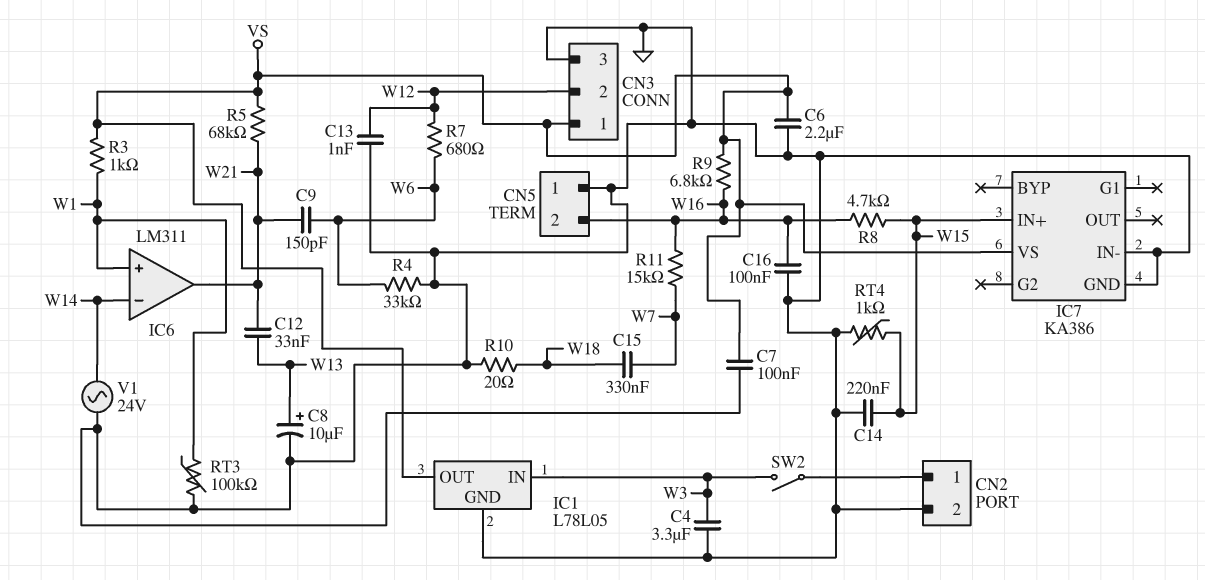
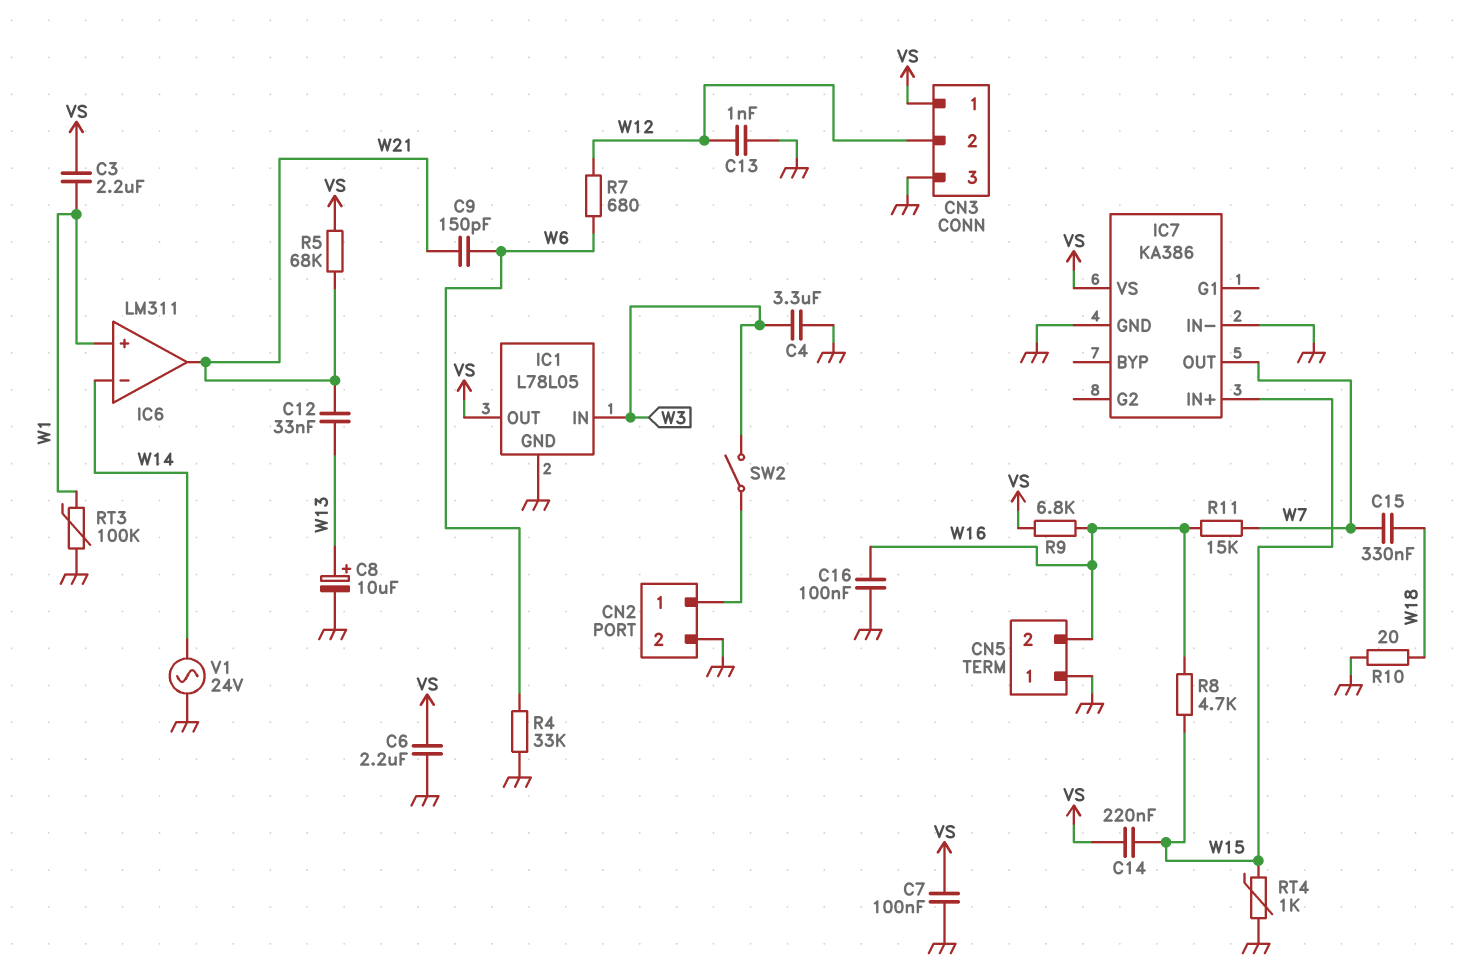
C3: none -> 2.2uF (VS, W1)
C14: 220nF (GND, W15) -> 220nF (VS, W15)
IC7 pin OUT: none -> W7
R3: 1k (VS, W1) -> none

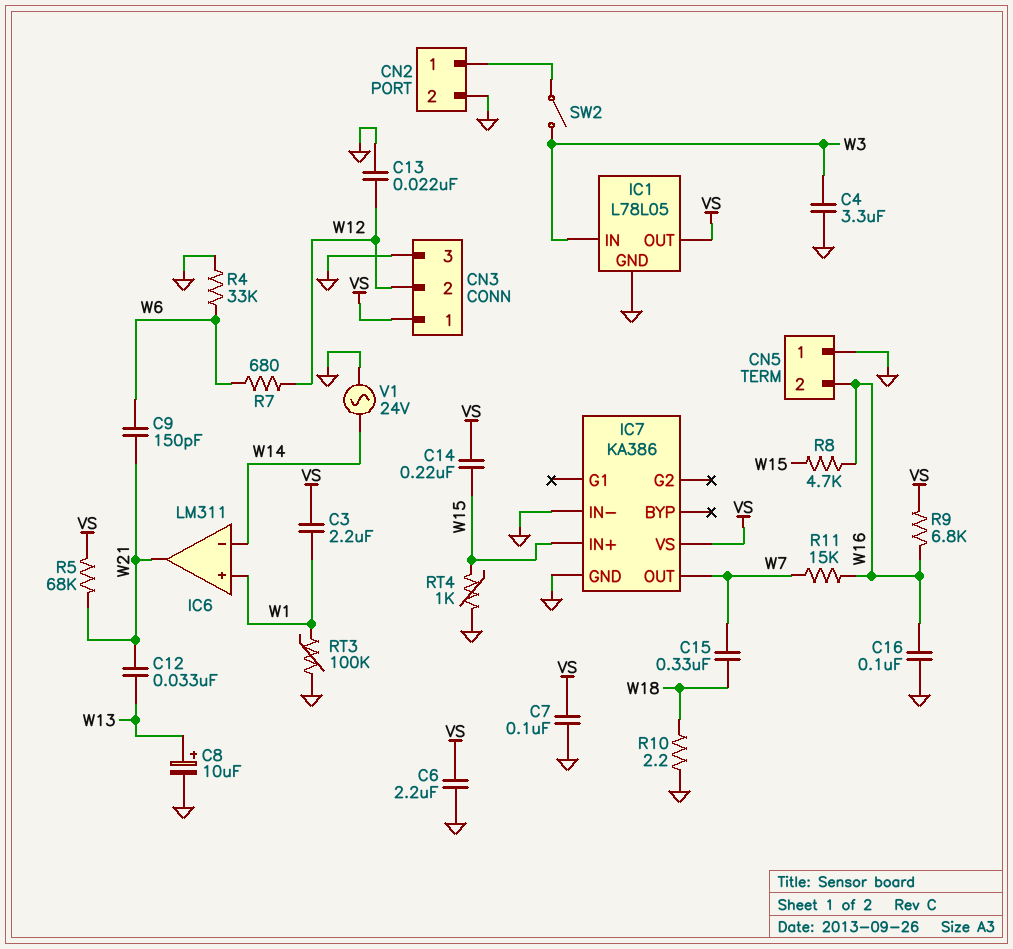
C13: 1nF (GND, W12) -> 22nF (GND, W12)
R10: 20 (GND, W18) -> 2.2 (GND, W18)

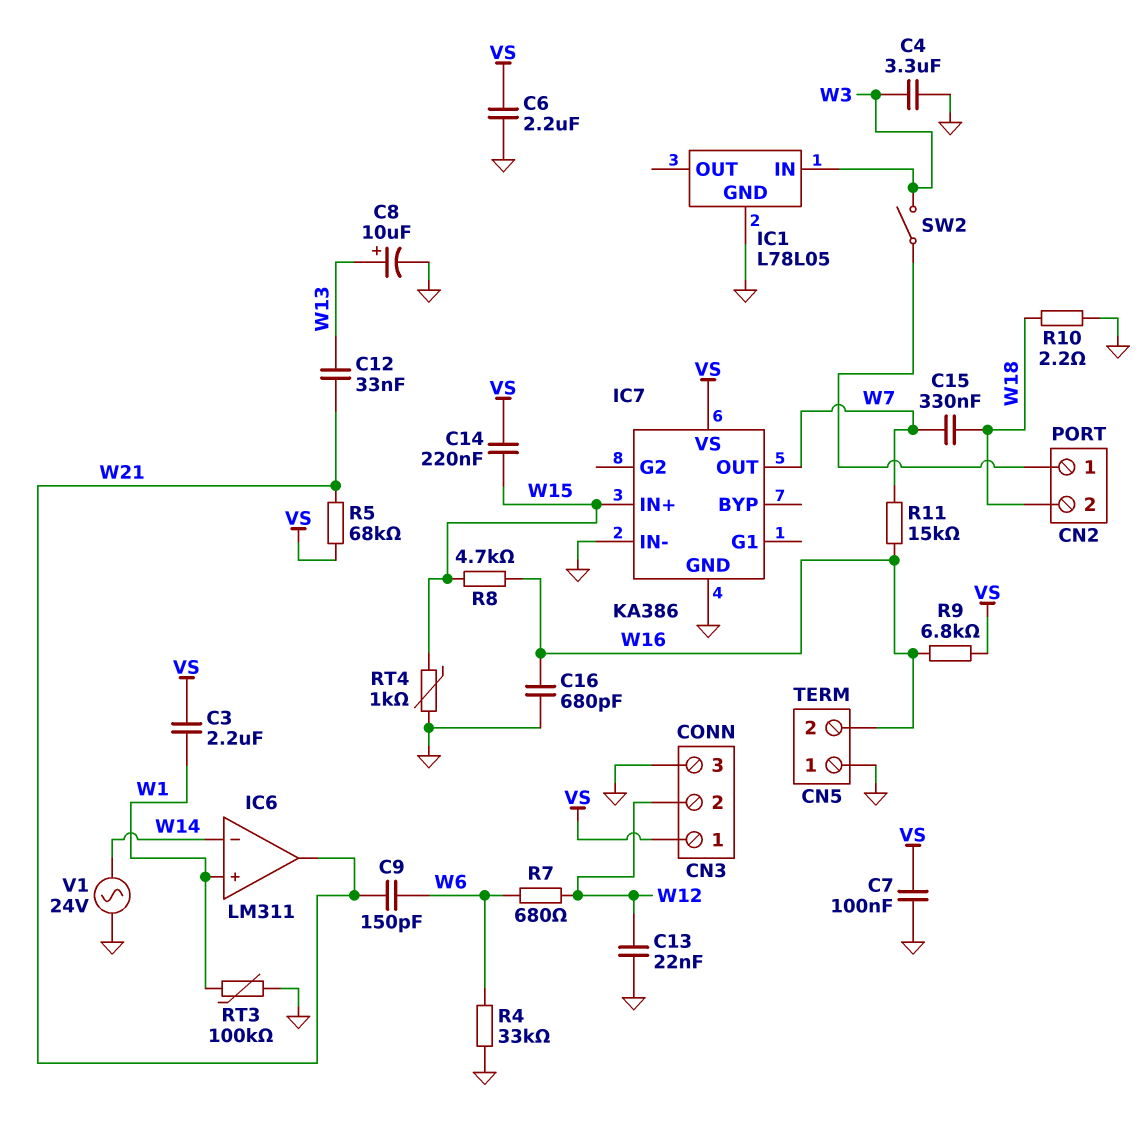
C16: 100nF (GND, W16) -> 680pF (GND, W16)
CN2 pin 2: GND -> W18
IC1 pin OUT: VS -> none

